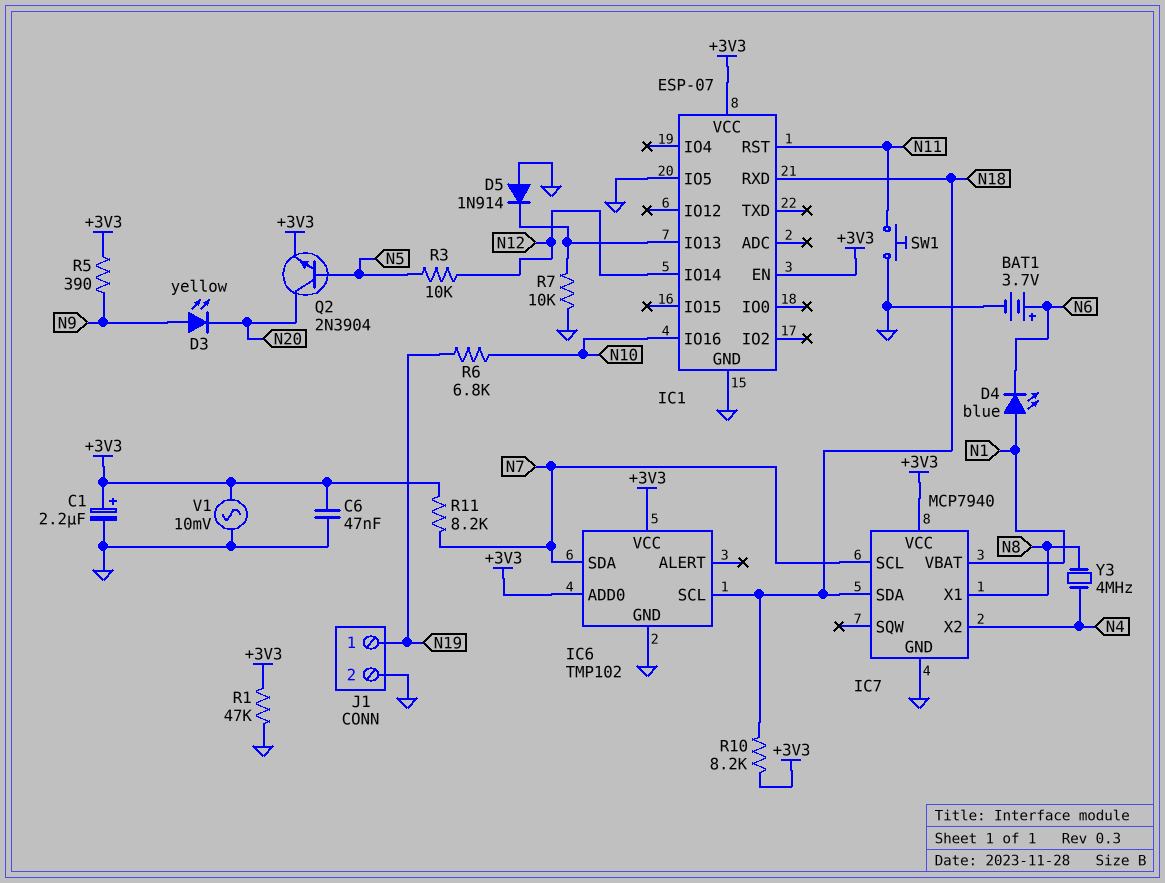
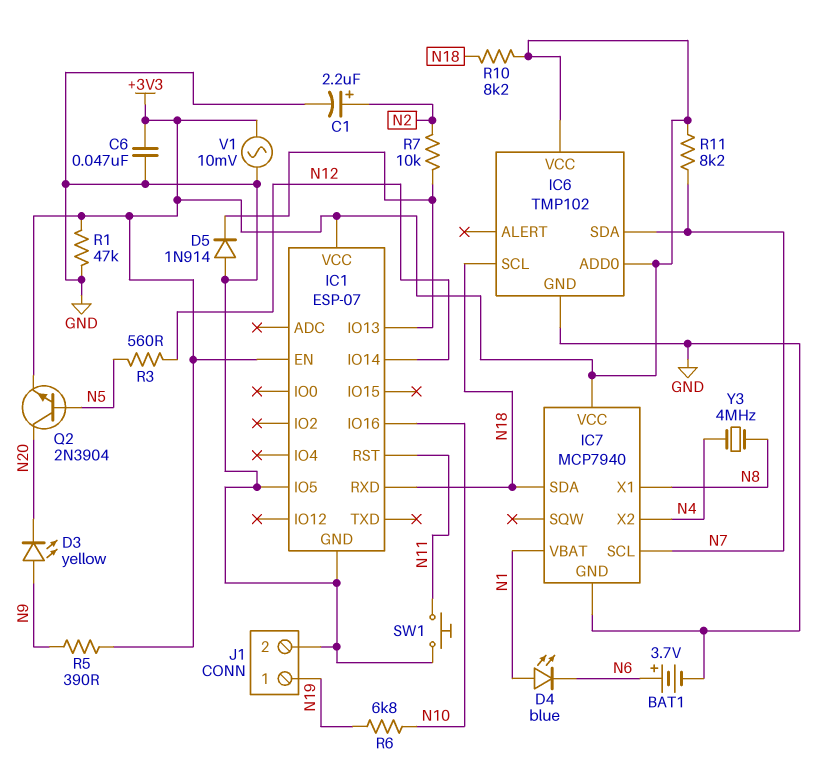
C1: 2.2uF (plus +3V3, minus GND) -> 2.2uF (plus N2, minus GND)
R3: 10k (N5, N12) -> 560 (N5, N12)
R7: 10k (GND, IC1/IO13) -> 10k (IC1/IO13, N2)

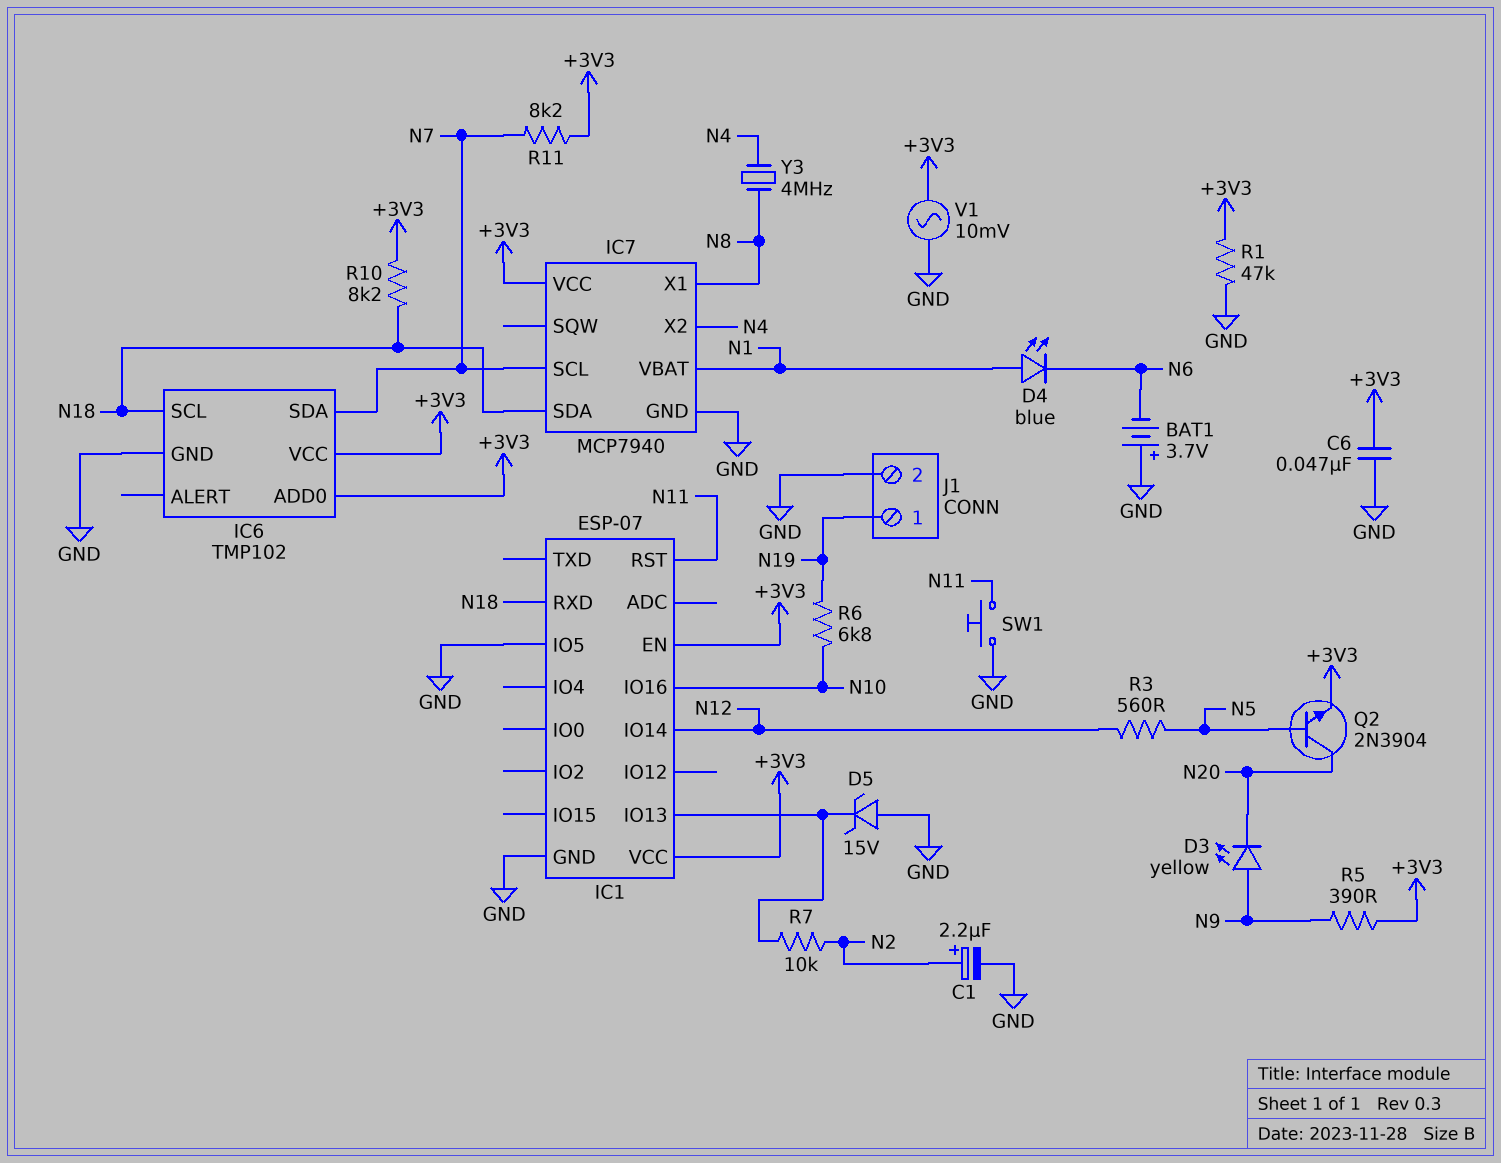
BAT1: 3.7V (plus N6, minus GND) -> 3.7V (plus GND, minus N6)
D5: diode 1N914 (A GND, K IC1/IO13) -> zener 15V (A GND, K IC1/IO13)

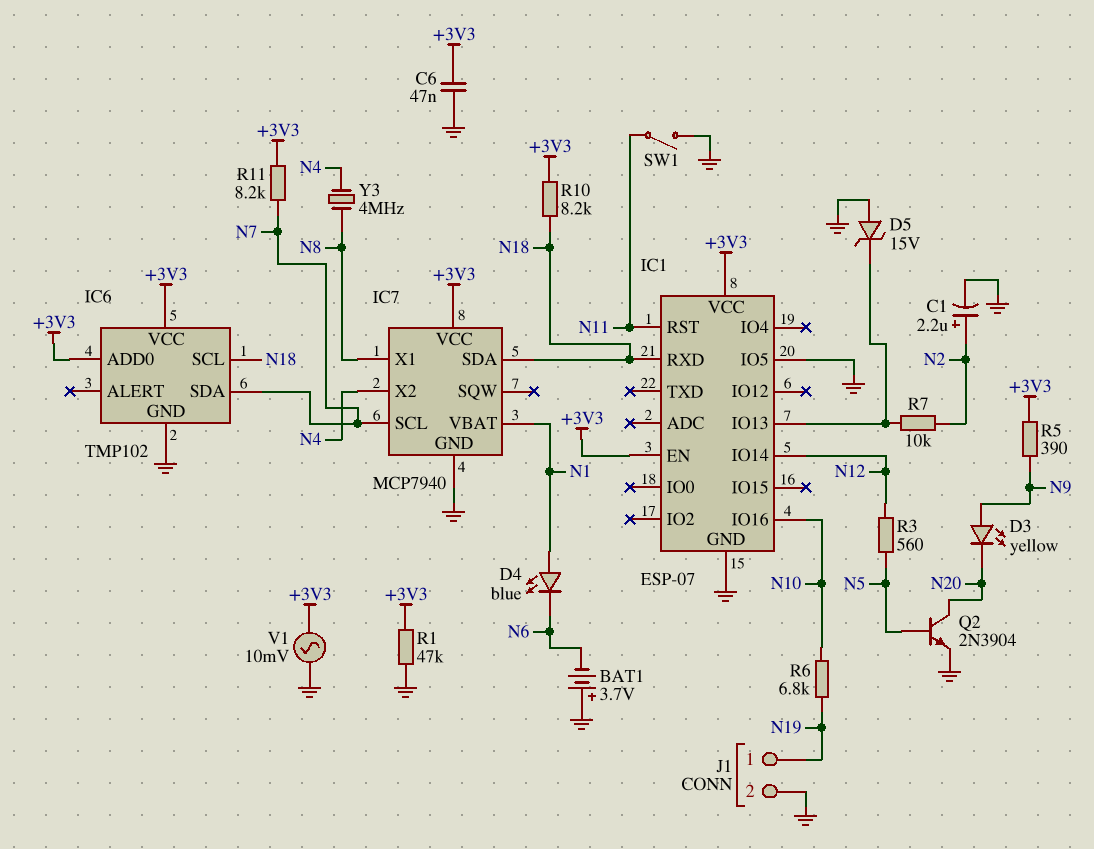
Q2: NPN 2N3904 (B N5, C N20, E +3V3) -> NPN 2N3904 (B N5, C N20, E GND)
SW1: button (GND, N11) -> switch (GND, N11)

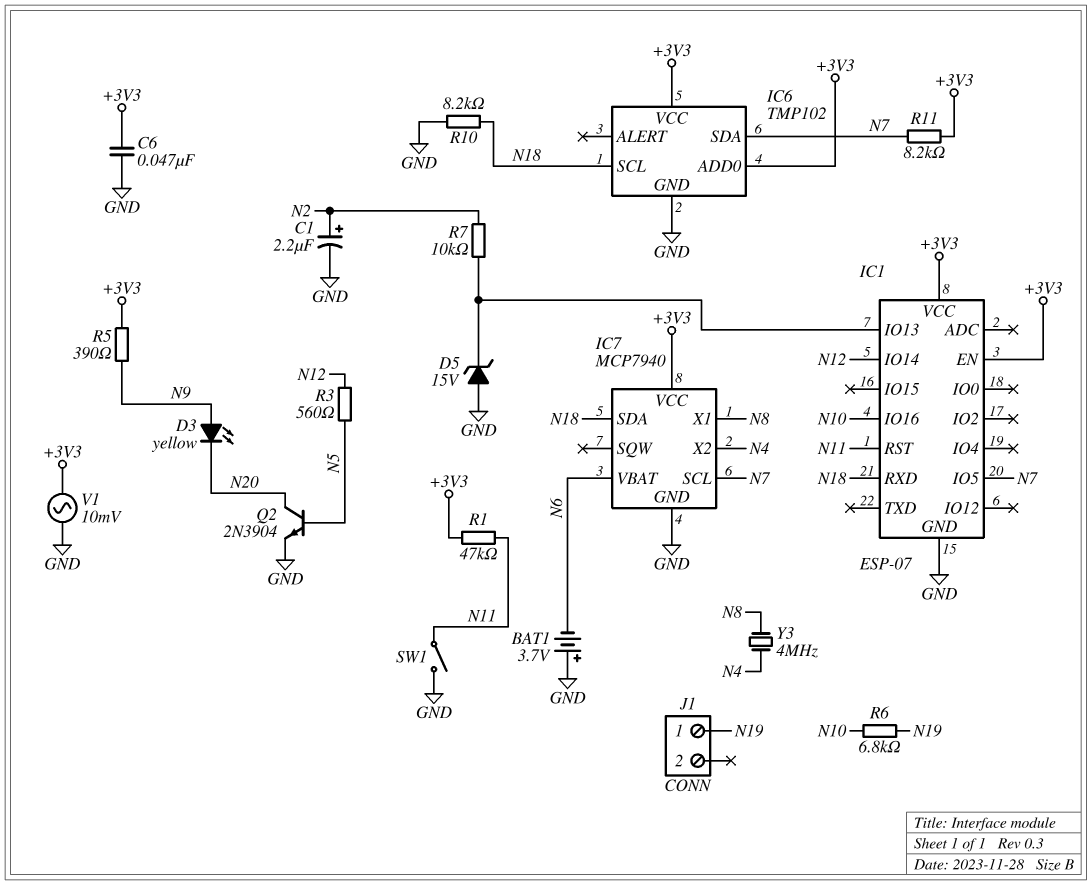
D4: LED blue (A N1, K N6) -> none
IC1 pin IO5: GND -> N7
IC7 pin VBAT: N1 -> N6
J1 pin 2: GND -> none
R1: 47k (+3V3, GND) -> 47k (+3V3, N11)
R10: 8.2k (+3V3, N18) -> 8.2k (GND, N18)

